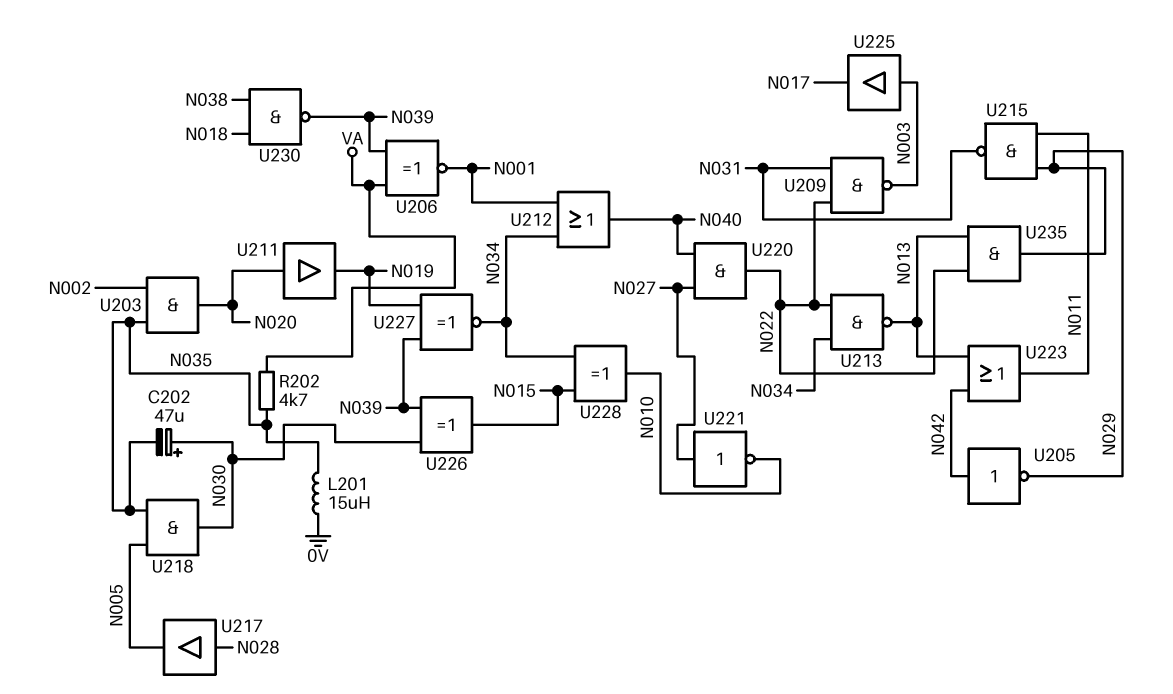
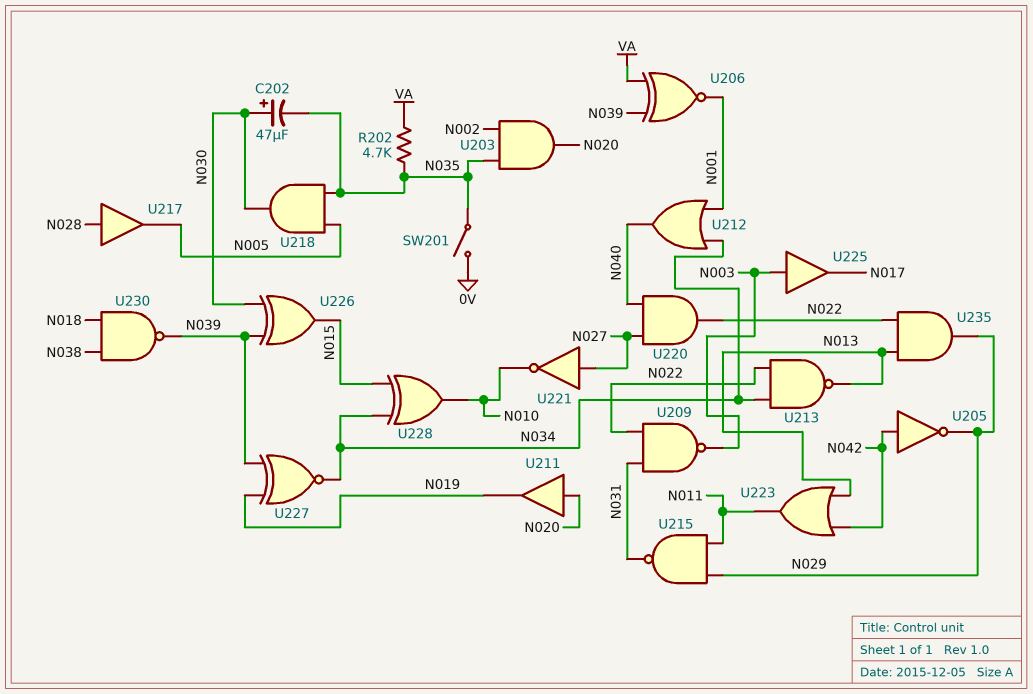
L201: 15uH (0V, N035) -> none
SW201: none -> switch (0V, N035)

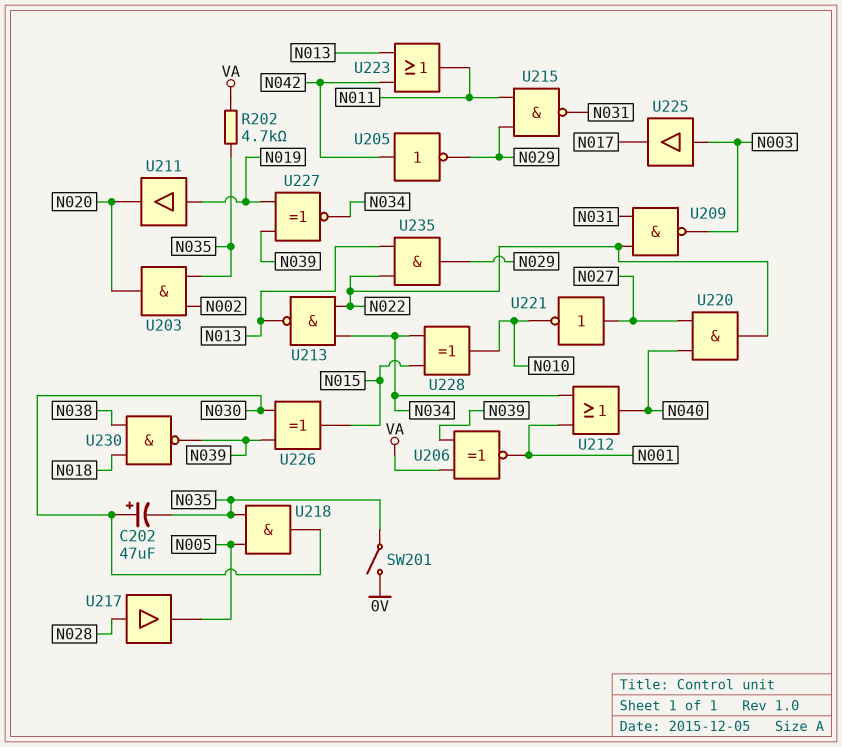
U211: buffer (in N020, out N019) -> buffer (in N019, out N020)

